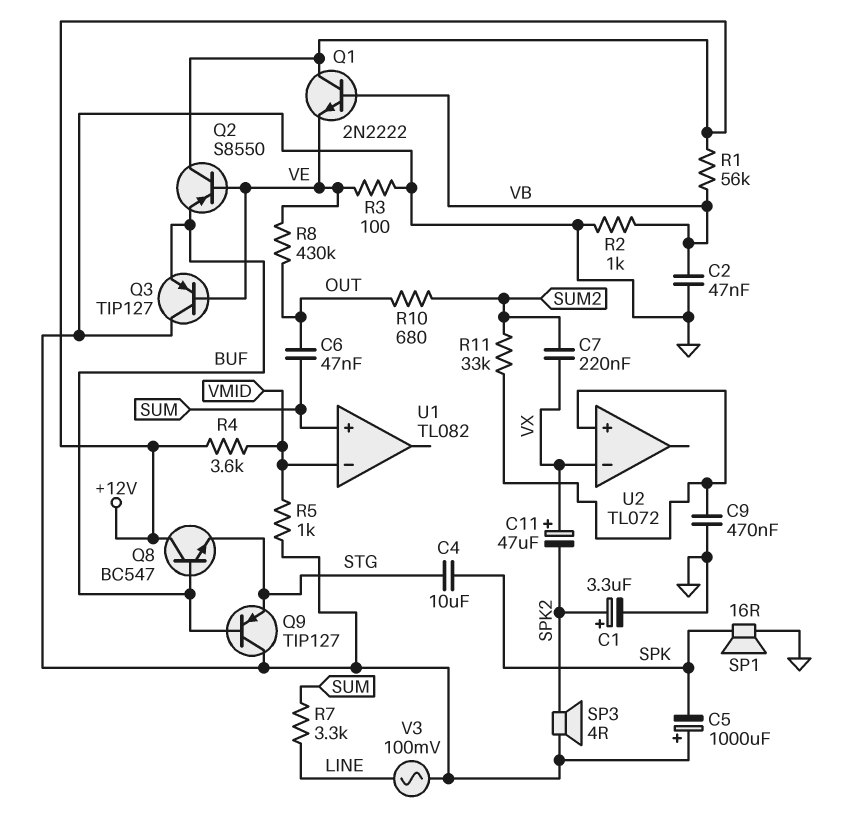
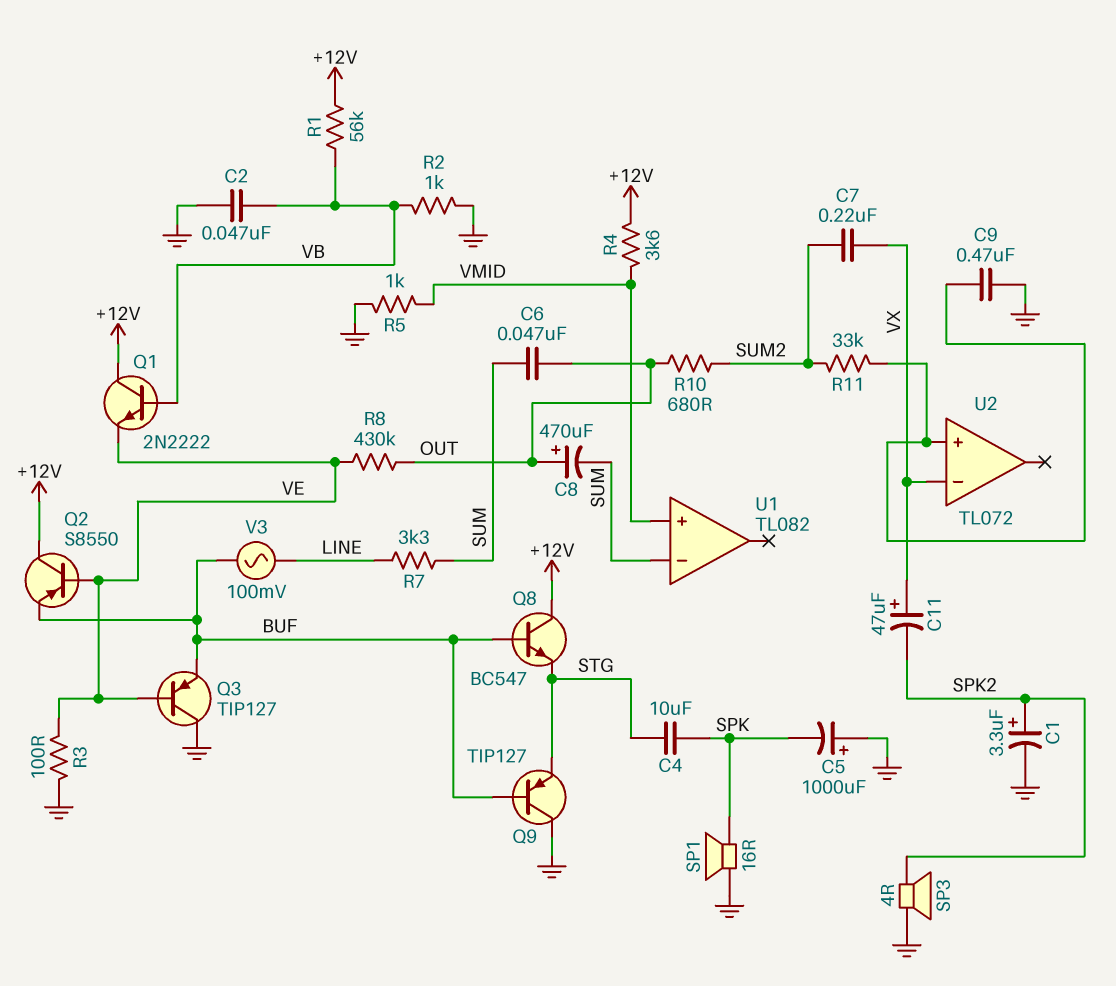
C8: none -> 470uF (plus OUT, minus SUM)
U1 pin in+: SUM -> VMID
U1 pin in-: VMID -> SUM
V3: AC 100mV (GND, LINE) -> AC 100mV (BUF, LINE)

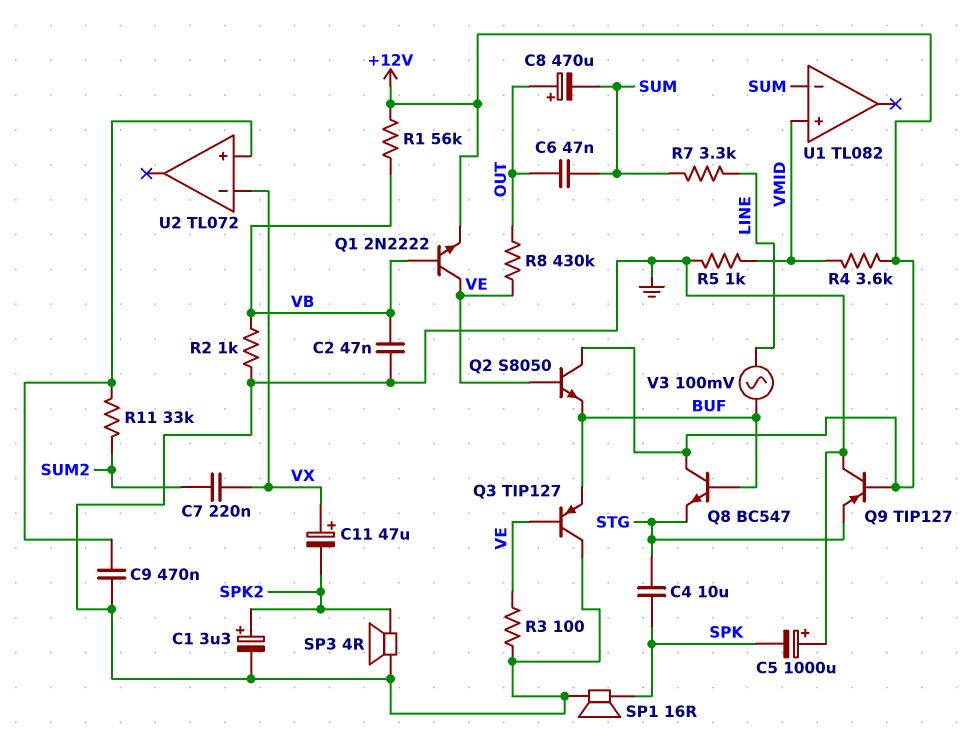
Q1: NPN 2N2222 (B VB, C +12V, E VE) -> NPN 2N2222 (B VB, C VE, E +12V)
Q2: PNP S8550 (B VE, C +12V, E BUF) -> NPN S8050 (B VE, C +12V, E BUF)
Q9: PNP TIP127 (B BUF, C GND, E STG) -> PNP TIP127 (B +12V, C GND, E STG)
R10: 680 (OUT, SUM2) -> none

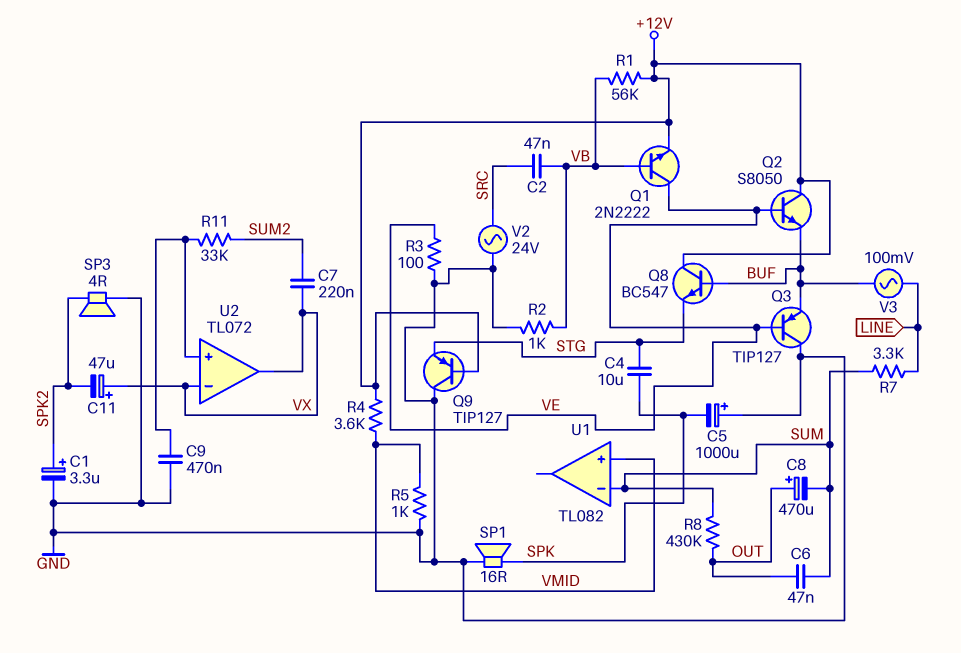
C2: 47nF (GND, VB) -> 47nF (SRC, VB)
R8: 430k (OUT, VE) -> 430k (OUT, SUM)
U2 pin out: none -> VX
V2: none -> AC 24V (GND, SRC)

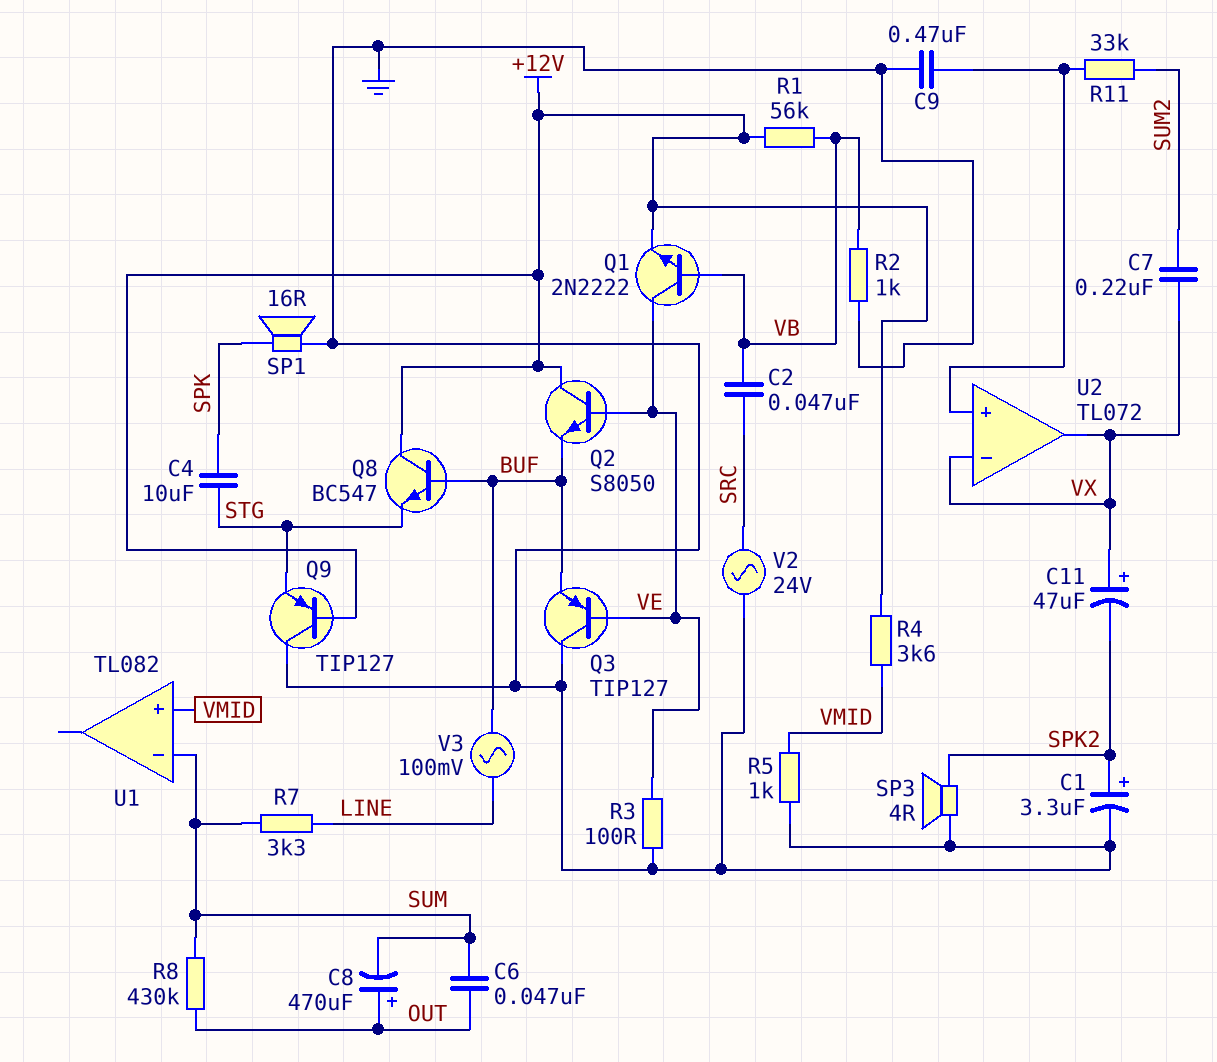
C5: 1000uF (plus GND, minus SPK) -> none

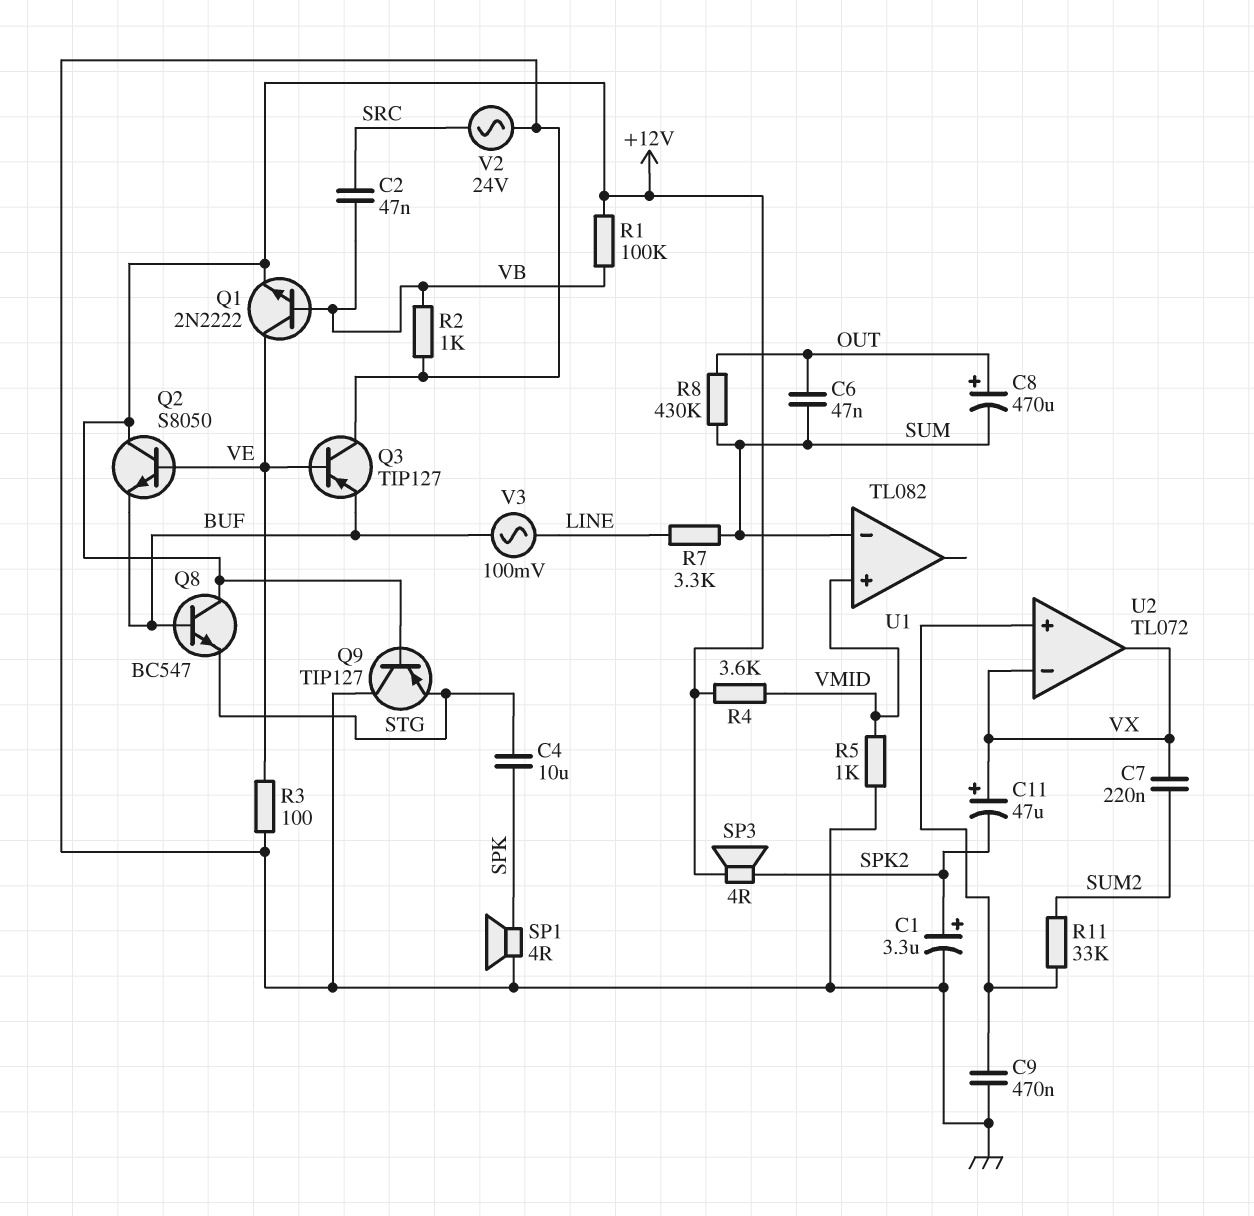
R1: 56k (+12V, VB) -> 100k (+12V, VB)
SP1: speaker 16R (GND, SPK) -> speaker 4R (GND, SPK)
SP3: speaker 4R (GND, SPK2) -> speaker 4R (+12V, SPK2)

